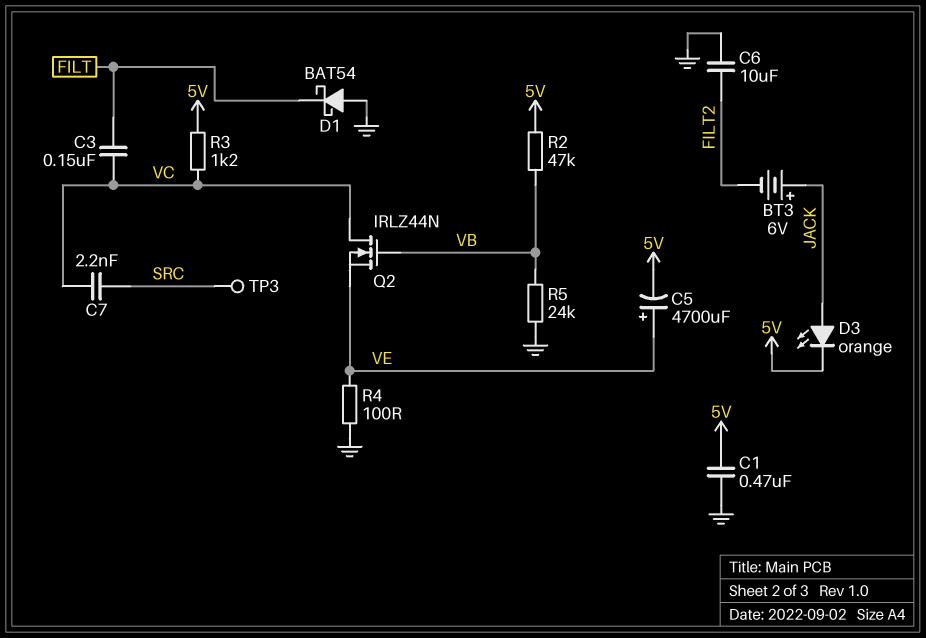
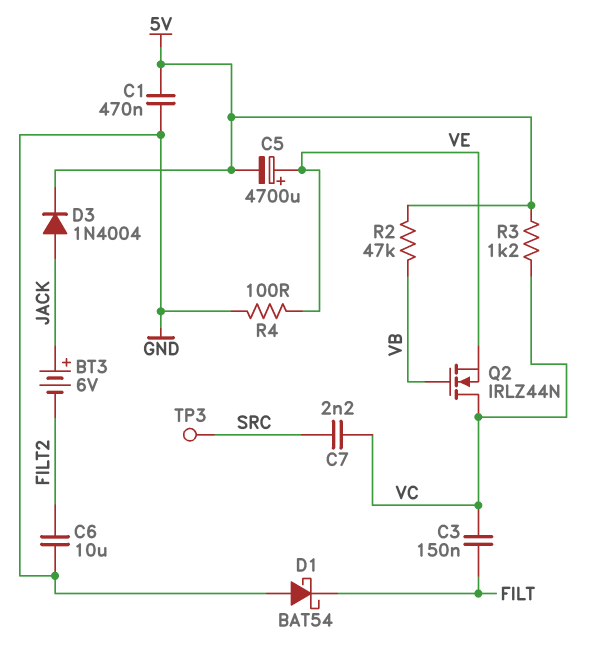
D3: LED orange (A JACK, K 5V) -> diode 1N4004 (A JACK, K 5V)
R5: 24k (GND, VB) -> none

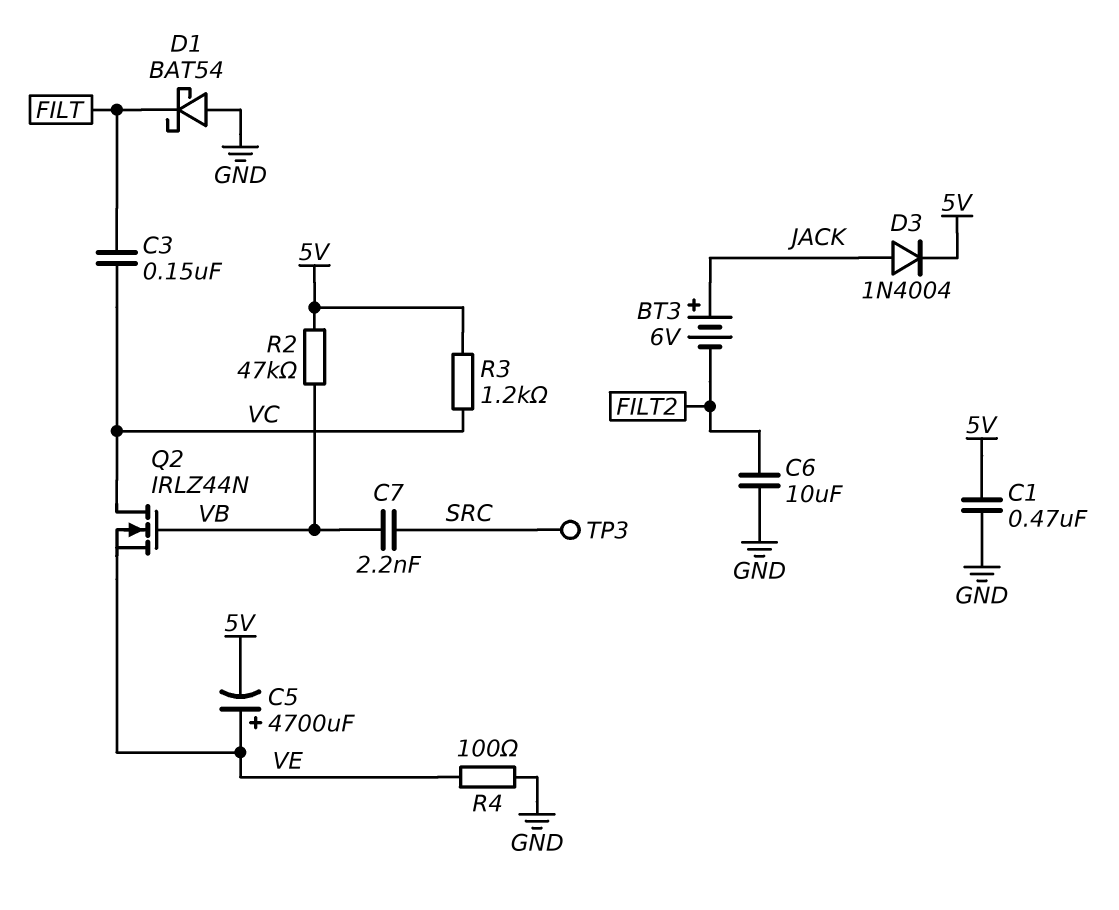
C7: 2.2nF (SRC, VC) -> 2.2nF (SRC, VB)

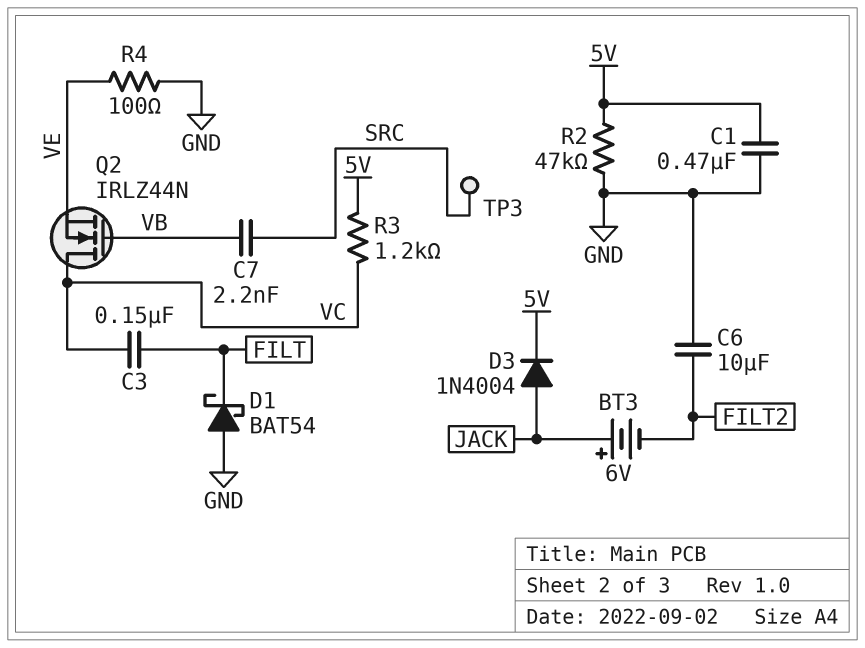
C5: 4700uF (plus VE, minus 5V) -> none
R2: 47k (5V, VB) -> 47k (5V, GND)

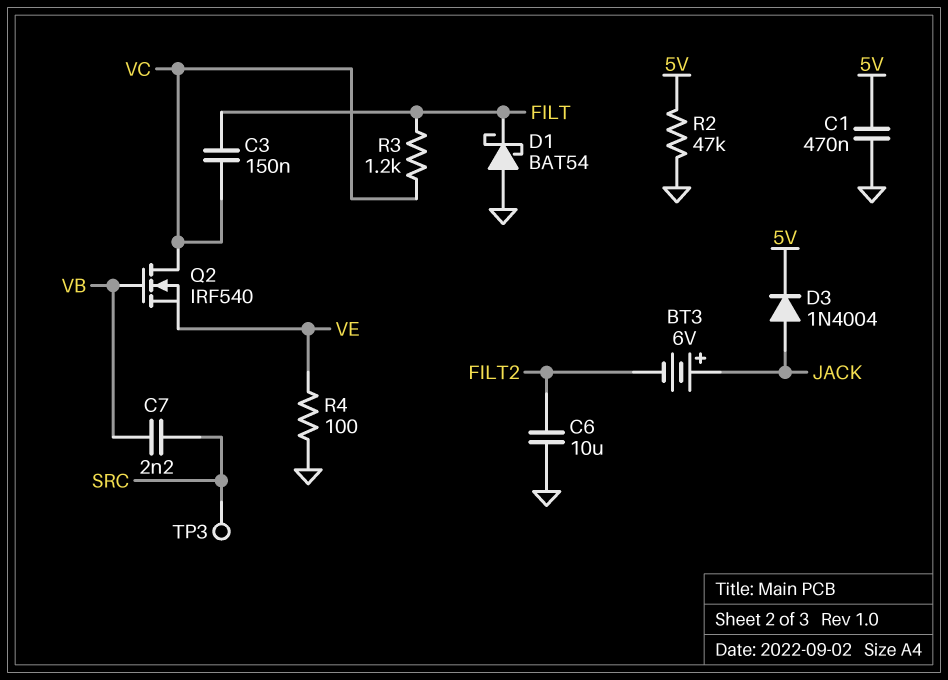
Q2: NMOS IRLZ44N (G VB, D VC, S VE) -> NMOS IRF540 (G VB, D VC, S VE)
R3: 1.2k (5V, VC) -> 1.2k (FILT, VC)

